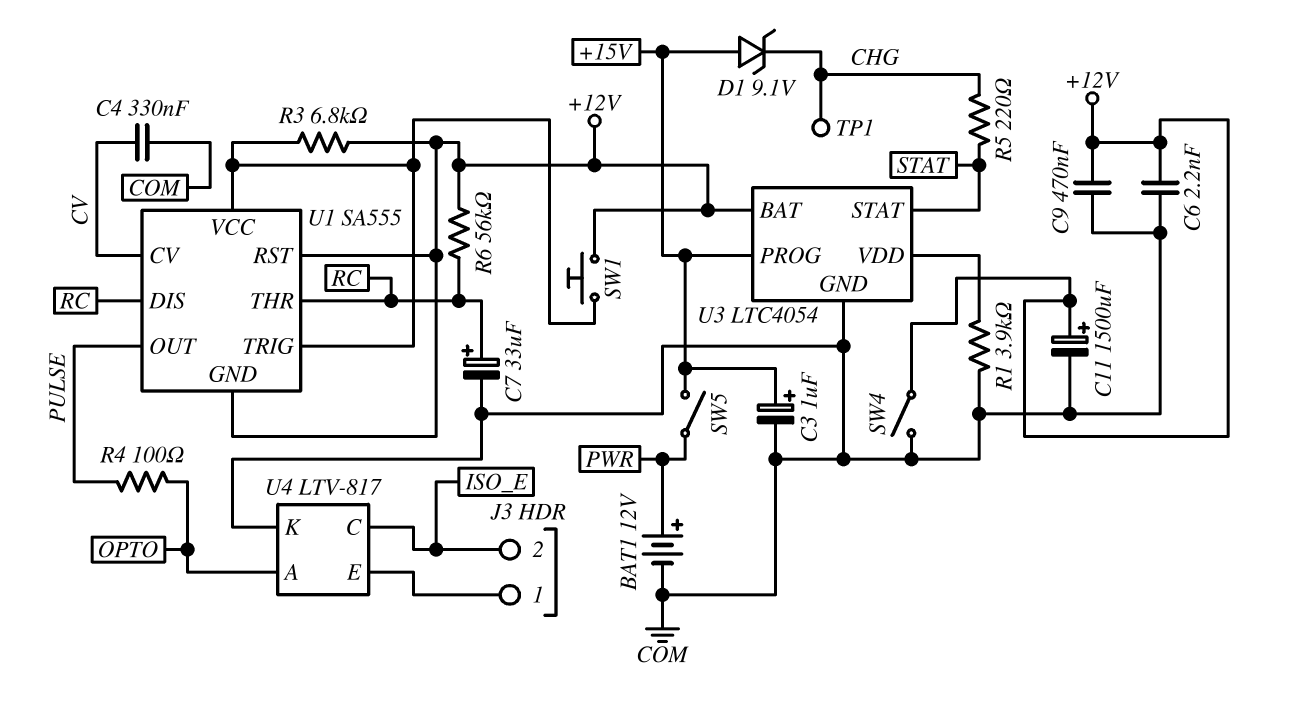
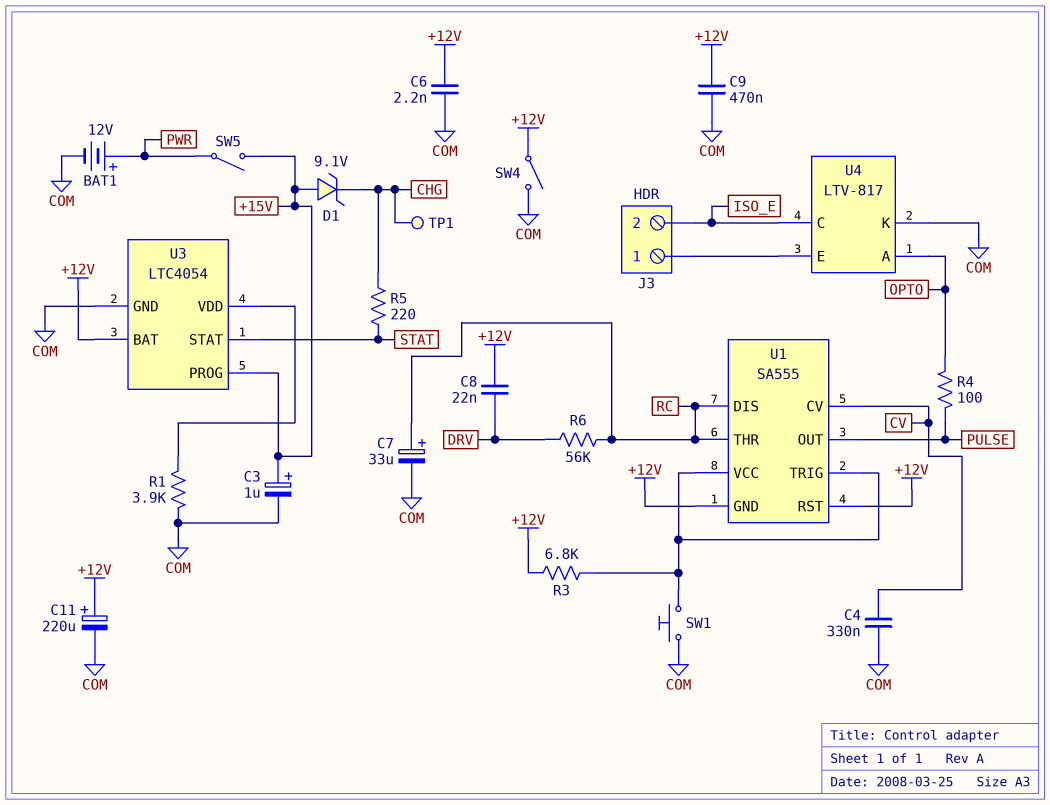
C8: none -> 22nF (+12V, DRV)
C11: 1500uF (plus +12V, minus COM) -> 220uF (plus +12V, minus COM)
R6: 56k (+12V, RC) -> 56k (DRV, RC)
SW1: button (+12V, U1/TRIG) -> button (COM, U1/TRIG)

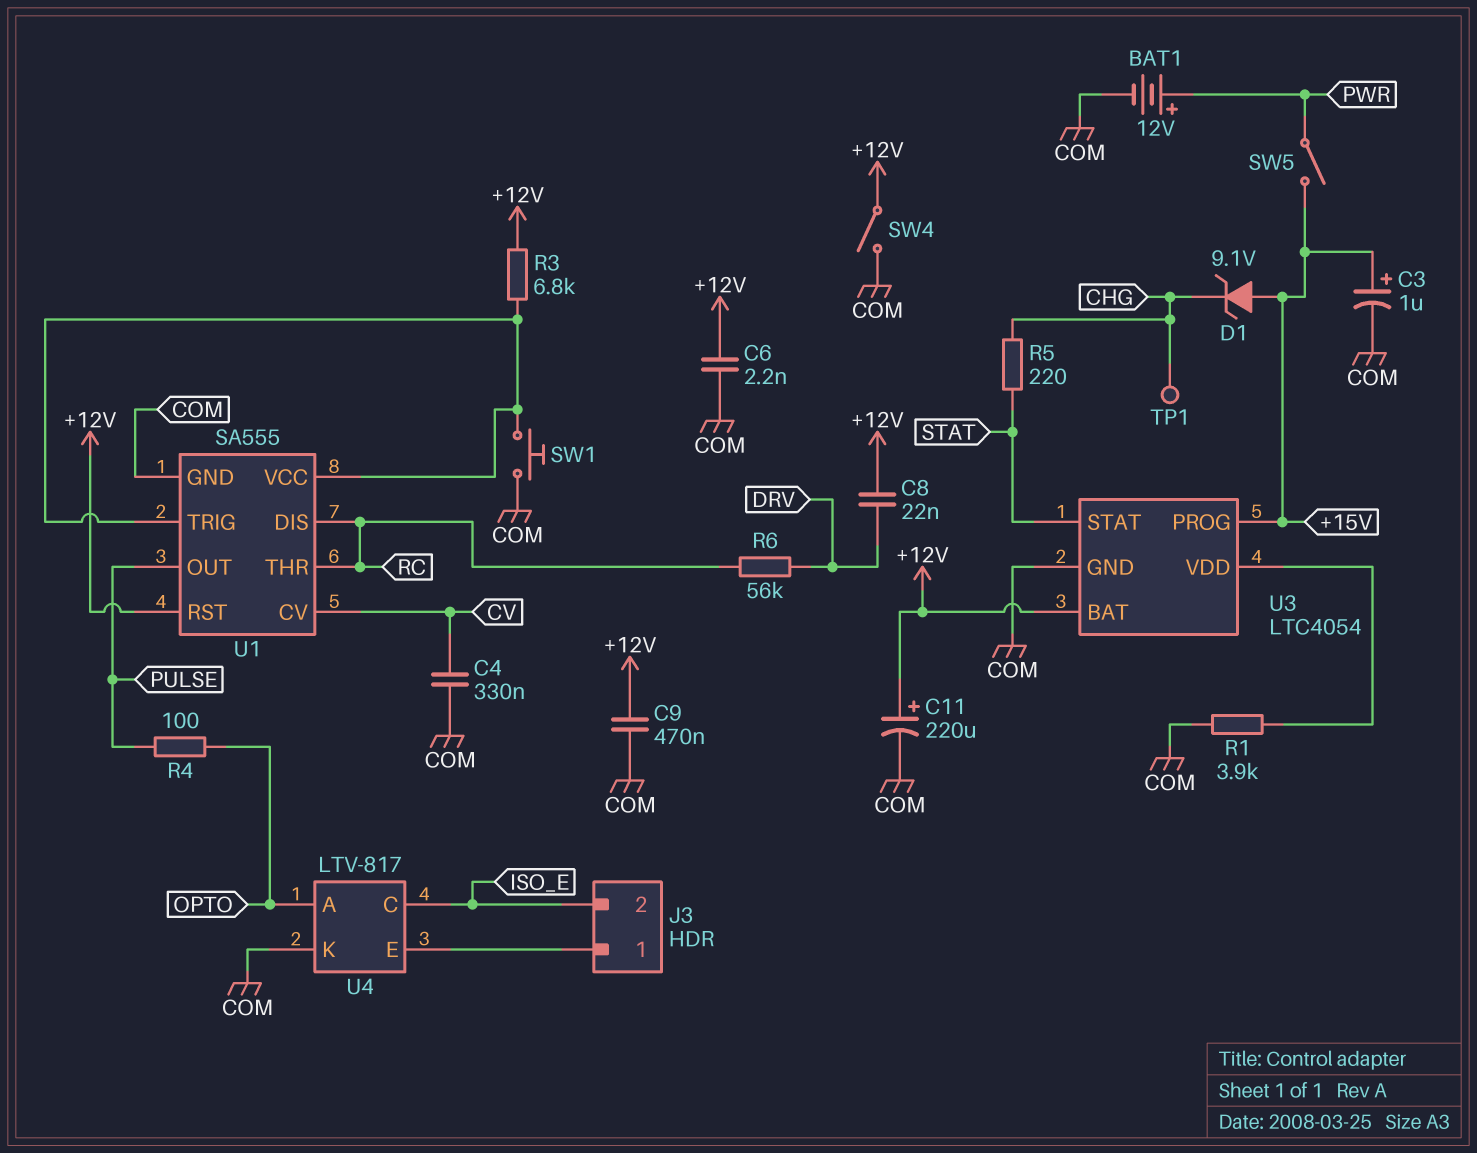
C7: 33uF (plus RC, minus COM) -> none
U1 pin GND: +12V -> COM

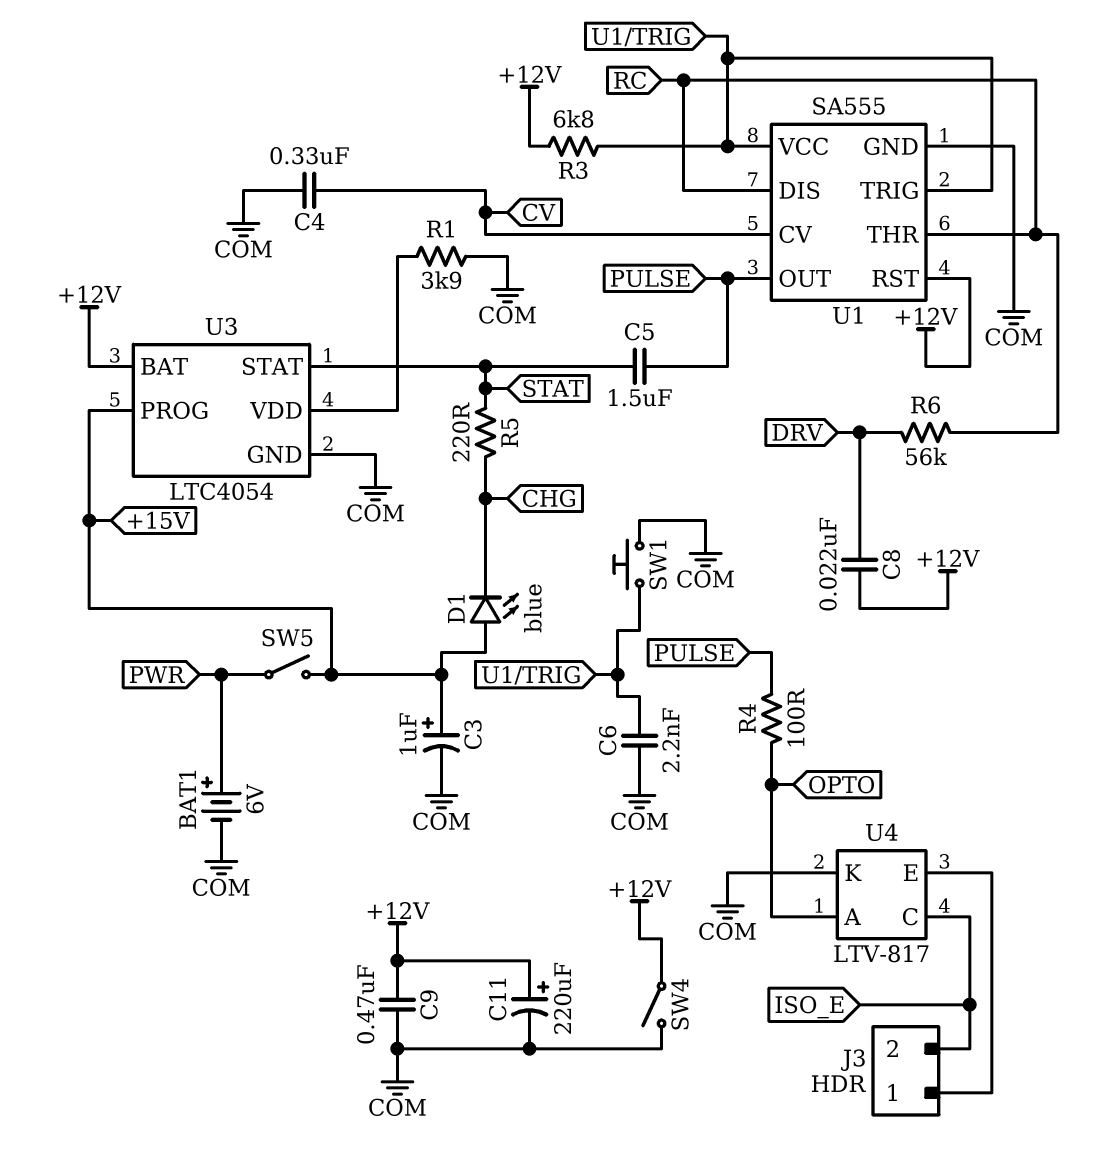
BAT1: 12V (plus PWR, minus COM) -> 6V (plus PWR, minus COM)
C5: none -> 1.5uF (PULSE, STAT)
C6: 2.2nF (+12V, COM) -> 2.2nF (COM, U1/TRIG)
D1: zener 9.1V (A +15V, K CHG) -> LED blue (A +15V, K CHG)
TP1: test point (CHG) -> none

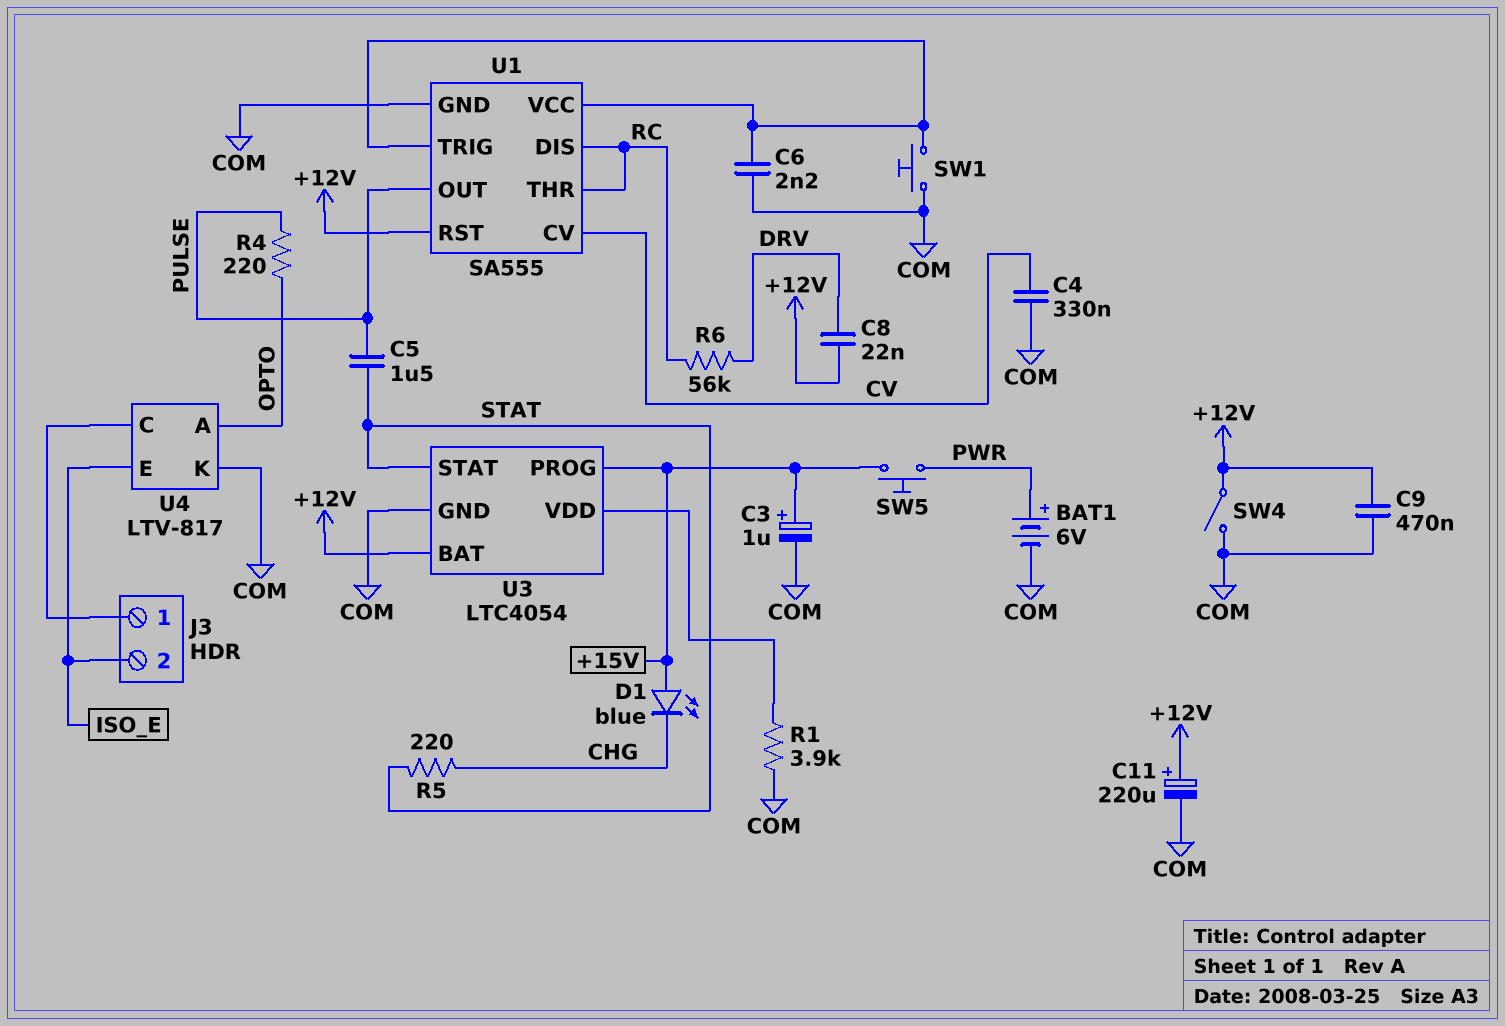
R3: 6.8k (+12V, U1/TRIG) -> none
R4: 100 (OPTO, PULSE) -> 220 (OPTO, PULSE)
SW5: switch (+15V, PWR) -> button (+15V, PWR)
U4 pin C: ISO_E -> J3/1
U4 pin E: J3/1 -> ISO_E

